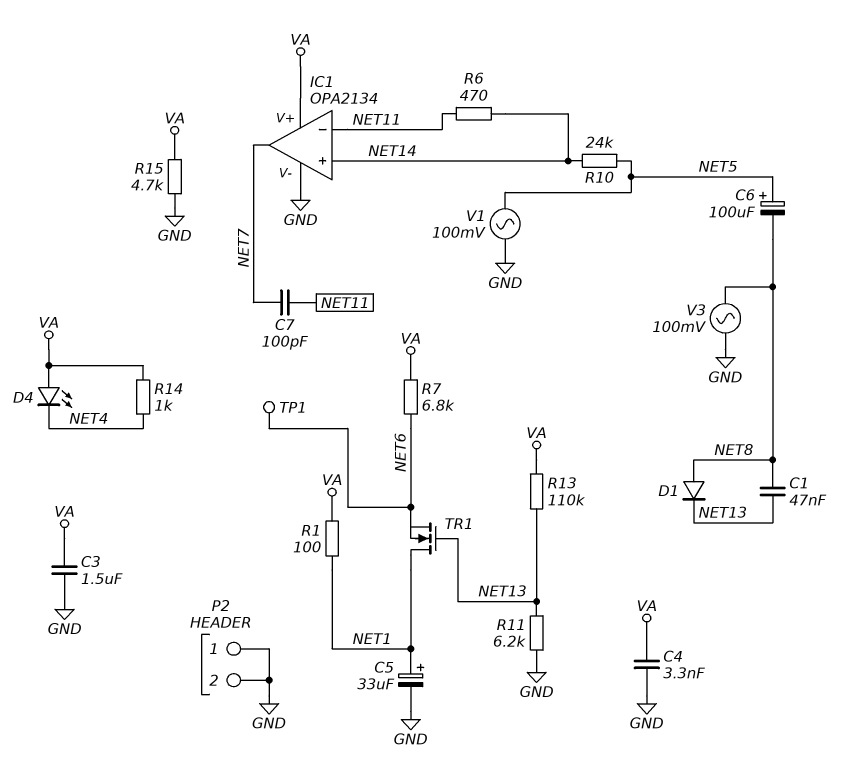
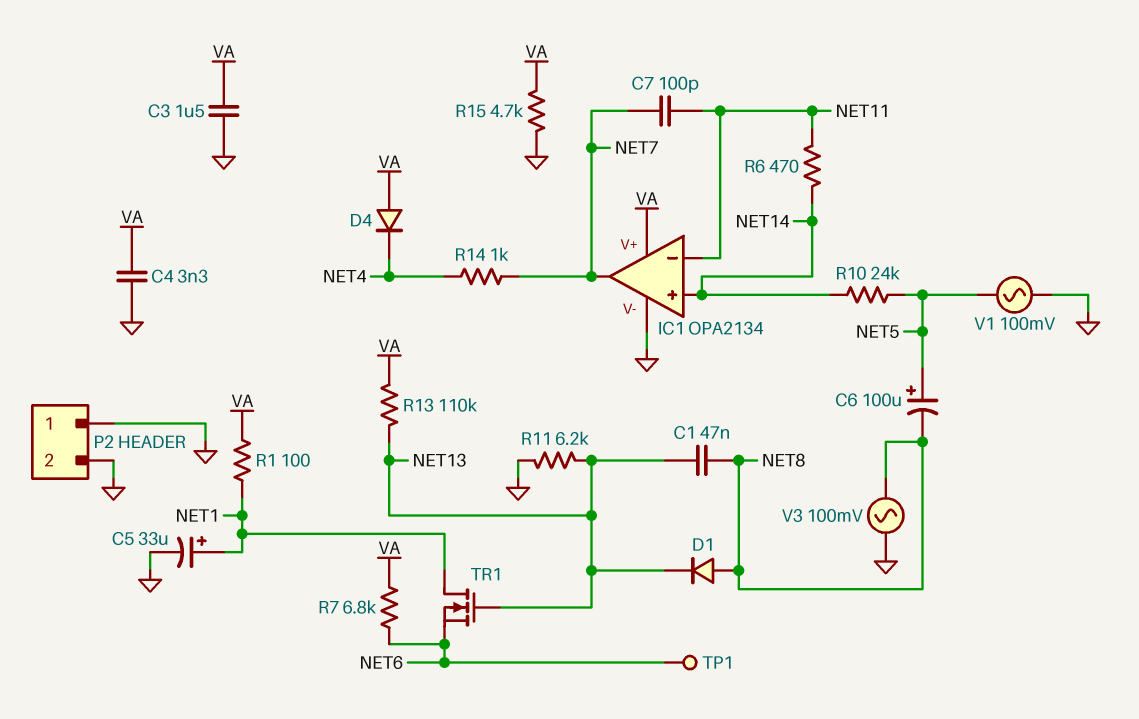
D4: LED (A VA, K NET4) -> diode (A VA, K NET4)
R14: 1k (NET4, VA) -> 1k (NET4, NET7)

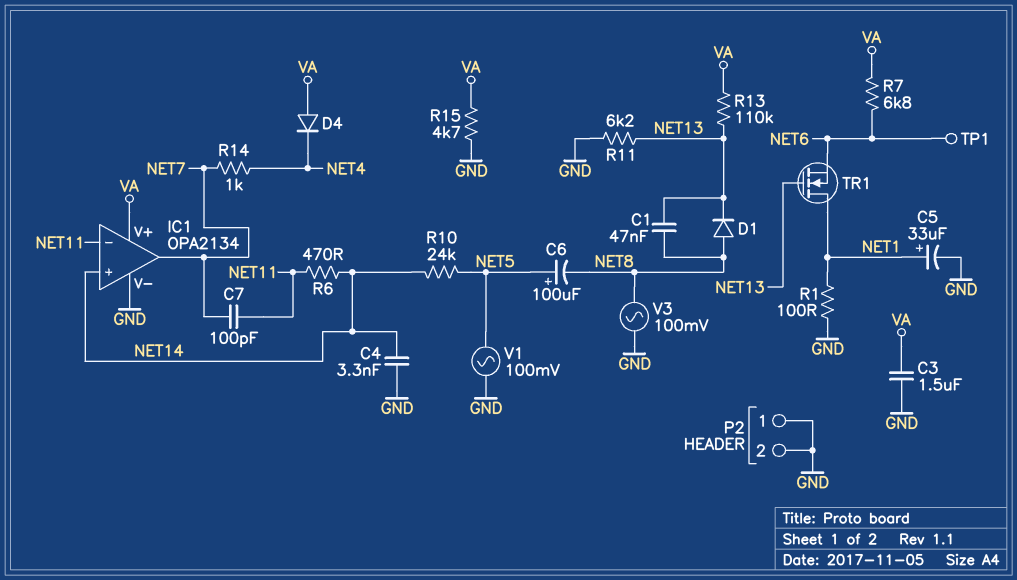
C4: 3.3nF (GND, VA) -> 3.3nF (GND, NET14)
R1: 100 (NET1, VA) -> 100 (GND, NET1)

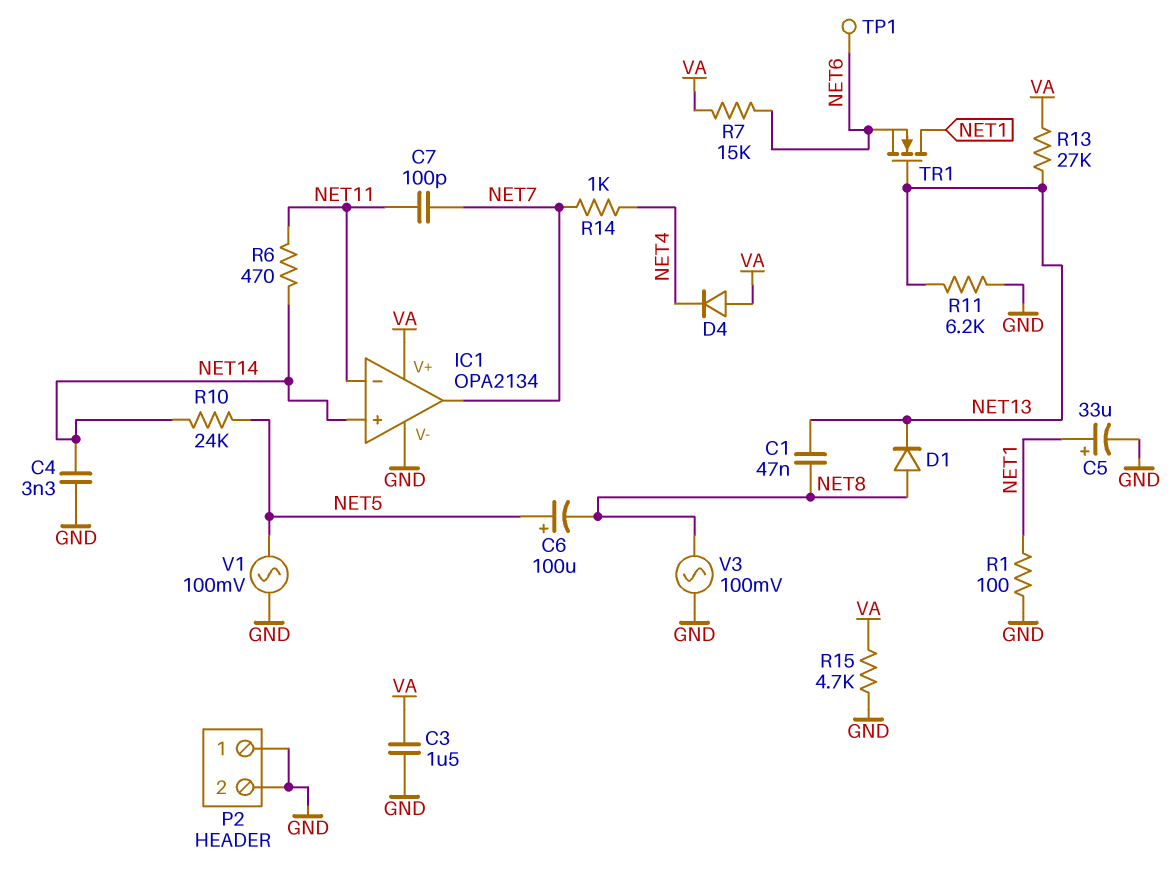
R7: 6.8k (NET6, VA) -> 15k (NET6, VA)
R13: 110k (NET13, VA) -> 27k (NET13, VA)

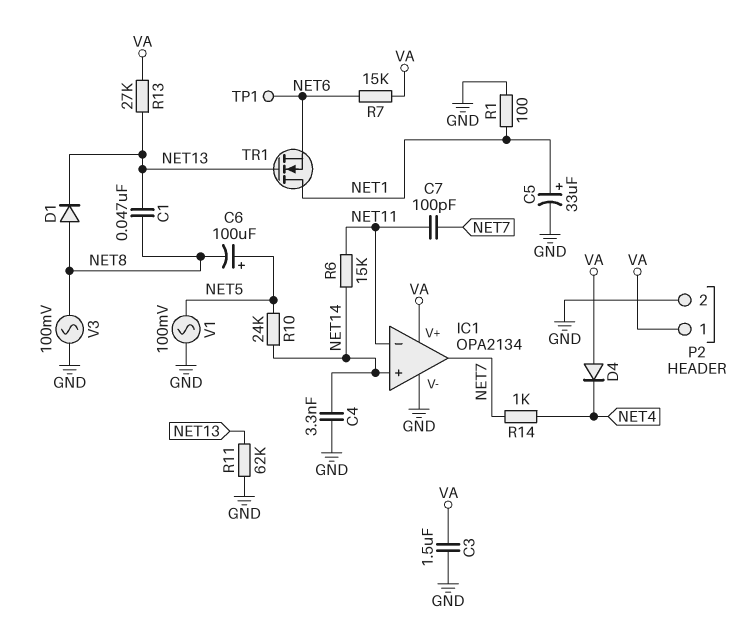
P2 pin 1: GND -> VA
R6: 470 (NET11, NET14) -> 15k (NET11, NET14)
R11: 6.2k (GND, NET13) -> 62k (GND, NET13)
R15: 4.7k (GND, VA) -> none

